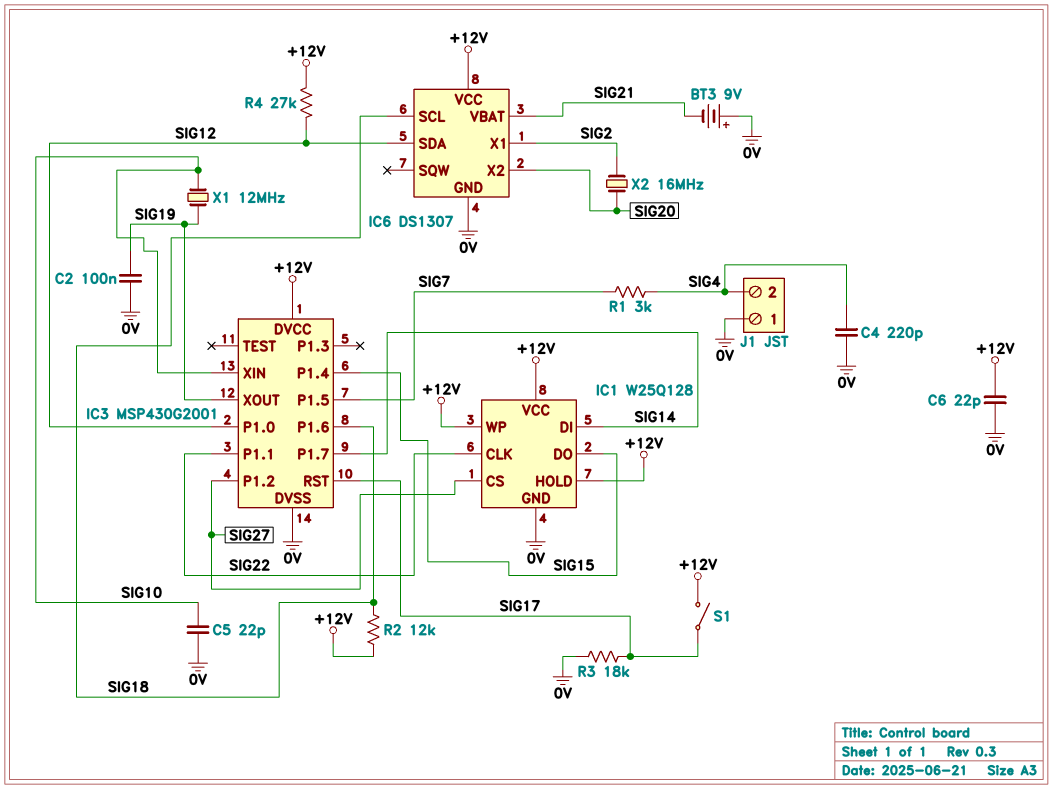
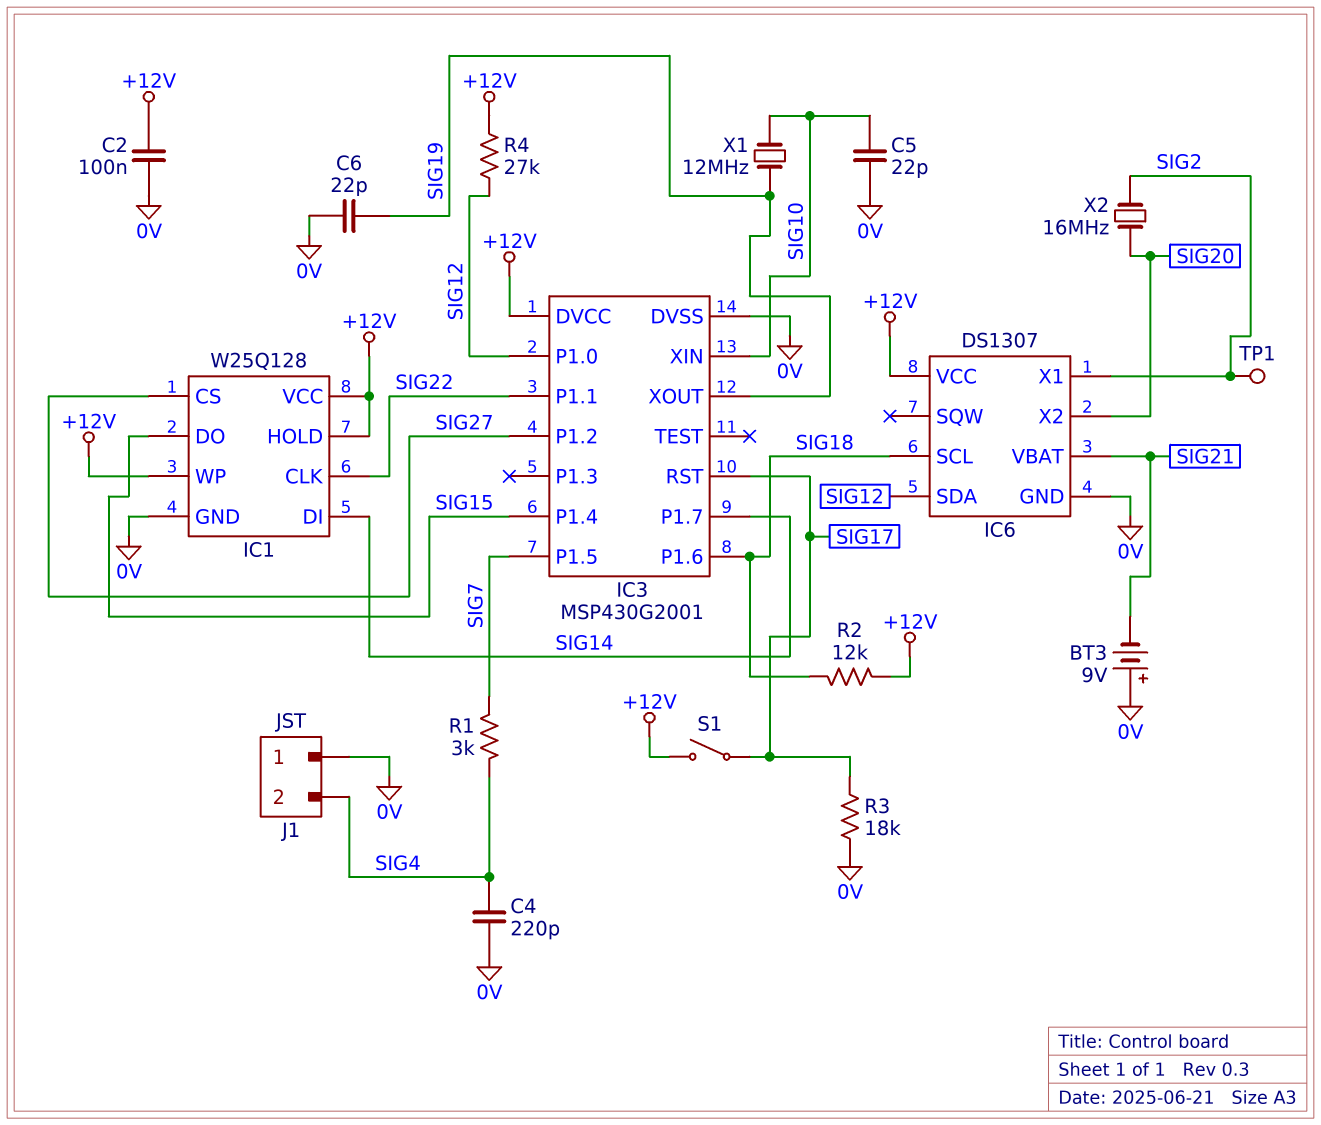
C2: 100nF (0V, SIG19) -> 100nF (+12V, 0V)
C6: 22pF (+12V, 0V) -> 22pF (0V, SIG19)
TP1: none -> test point (SIG2)

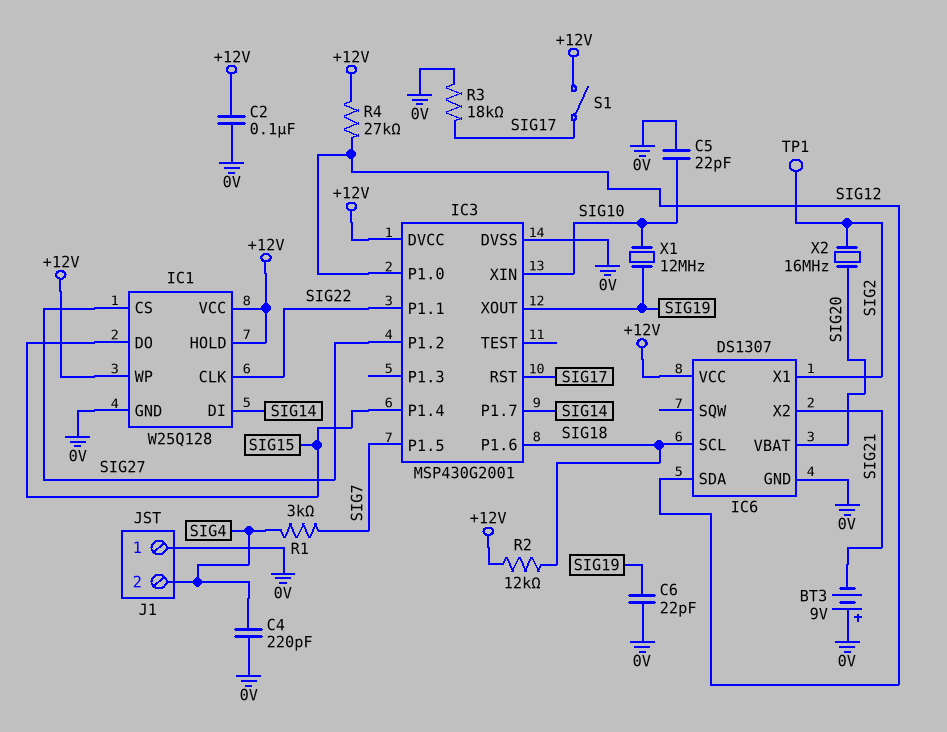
IC6 pin VBAT: SIG21 -> SIG20
IC6 pin X2: SIG20 -> SIG21

